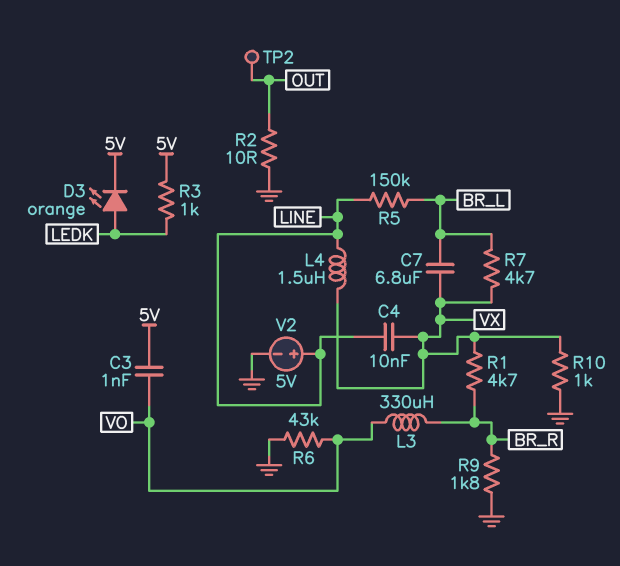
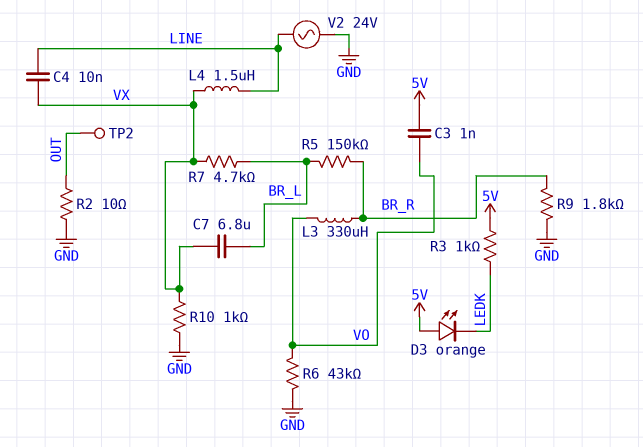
D3: LED orange (A LEDK, K 5V) -> LED orange (A 5V, K LEDK)
R1: 4.7k (BR_R, VX) -> none
R5: 150k (BR_L, LINE) -> 150k (BR_L, BR_R)
V2: 5V (plus LINE, minus GND) -> AC 24V (GND, LINE)

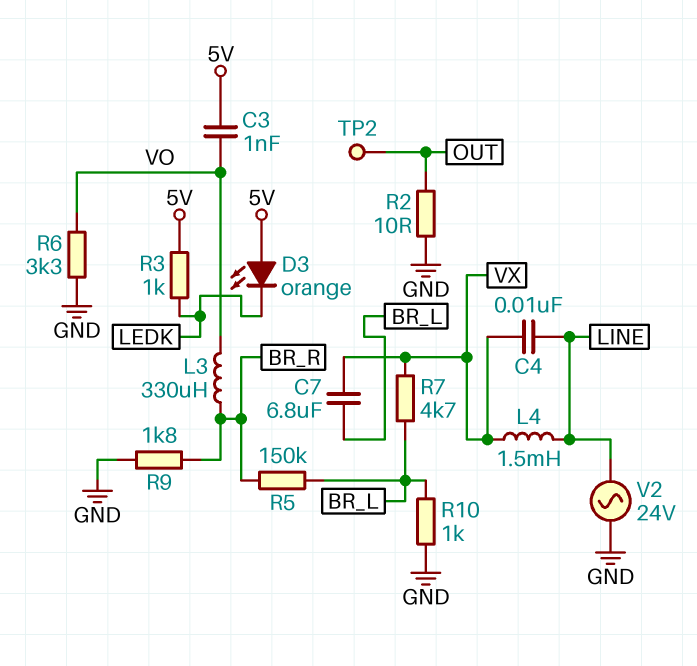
L4: 1.5uH (LINE, VX) -> 1.5mH (LINE, VX)
R6: 43k (GND, VO) -> 3.3k (GND, VO)
R10: 1k (GND, VX) -> 1k (BR_L, GND)

